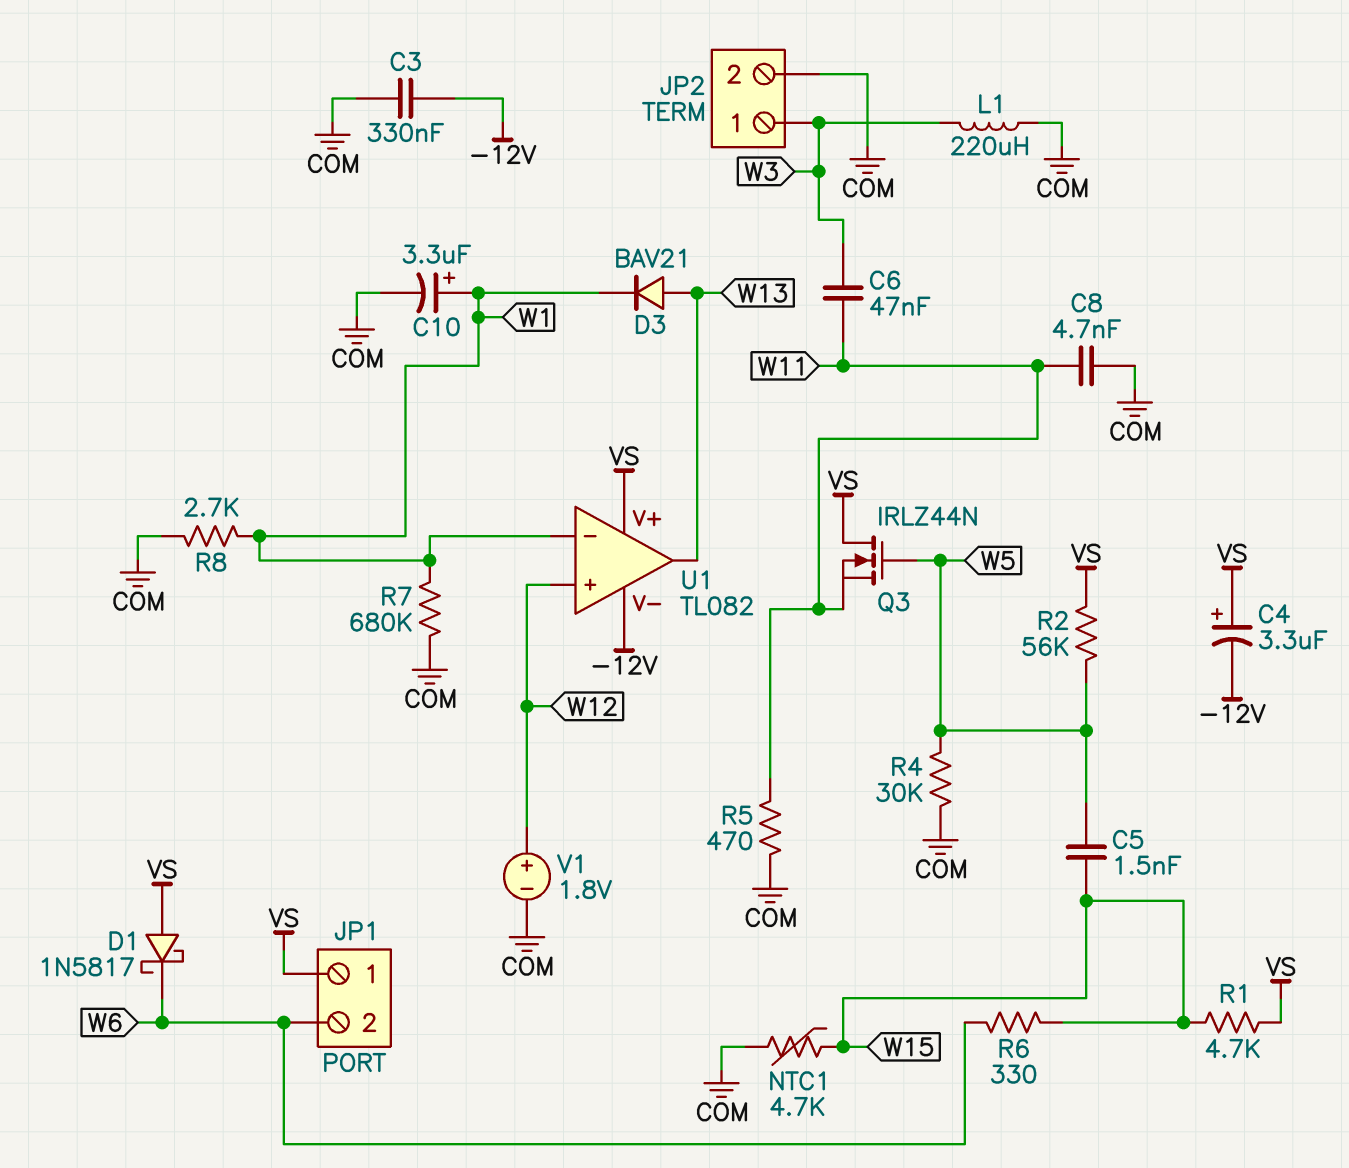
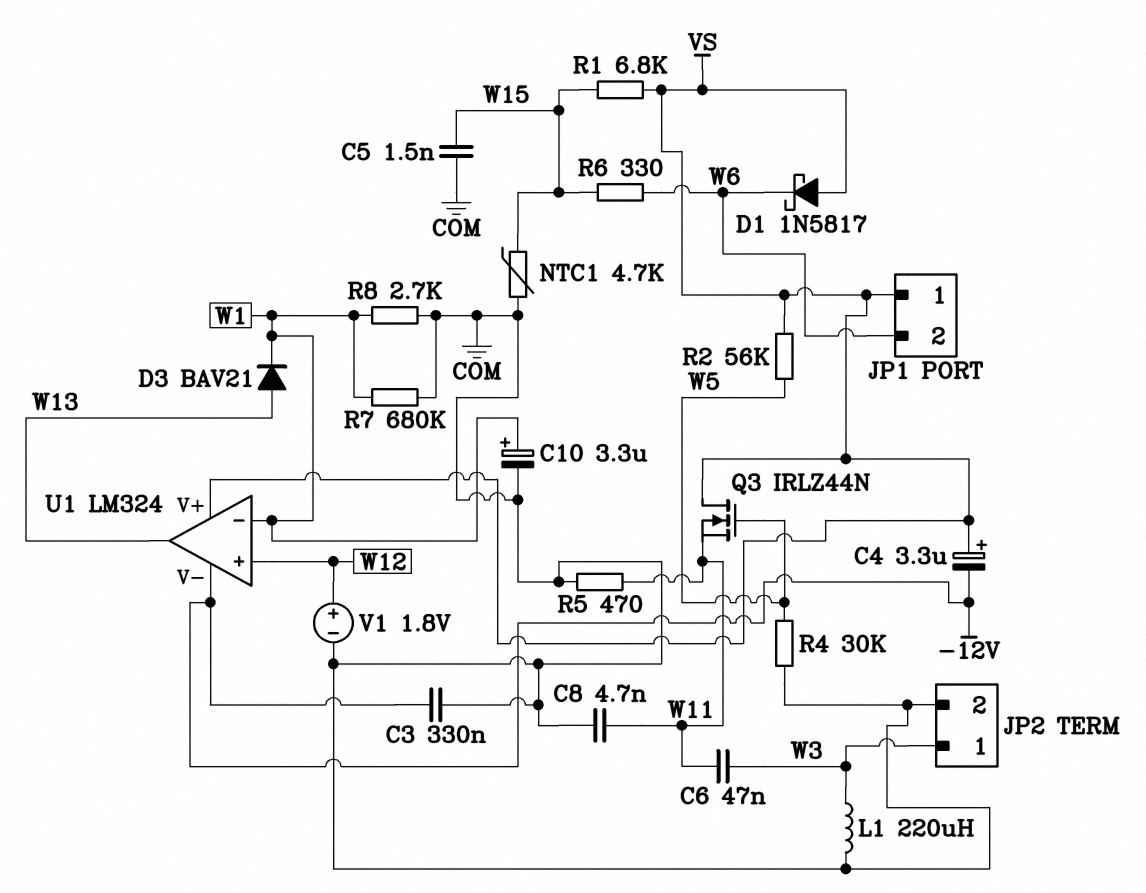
C5: 1.5nF (W5, W15) -> 1.5nF (COM, W15)
R1: 4.7k (VS, W15) -> 6.8k (VS, W15)
U1: TL082 -> LM324

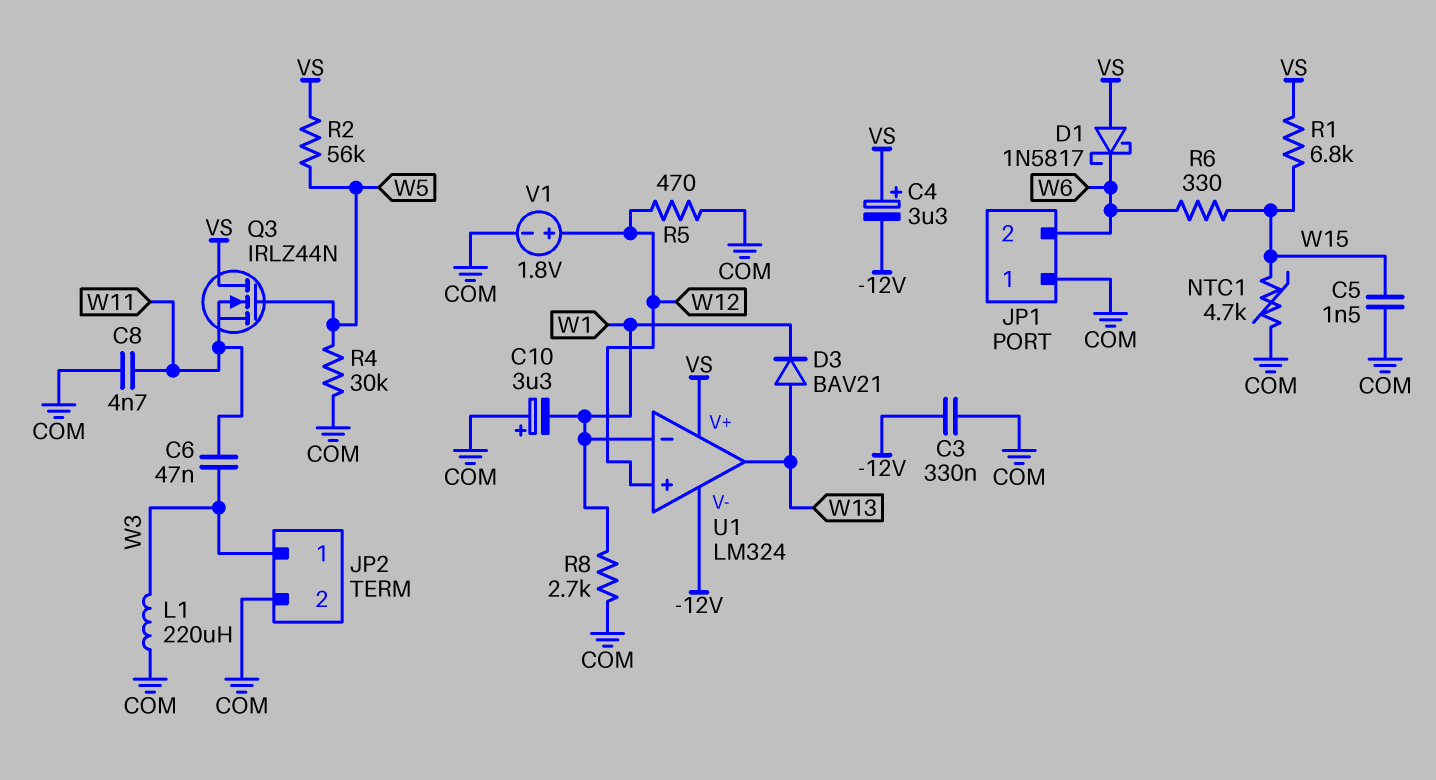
C10: 3.3uF (plus W1, minus COM) -> 3.3uF (plus COM, minus W1)
JP1 pin 1: VS -> COM
R5: 470 (COM, W11) -> 470 (COM, W12)
R7: 680k (COM, W1) -> none

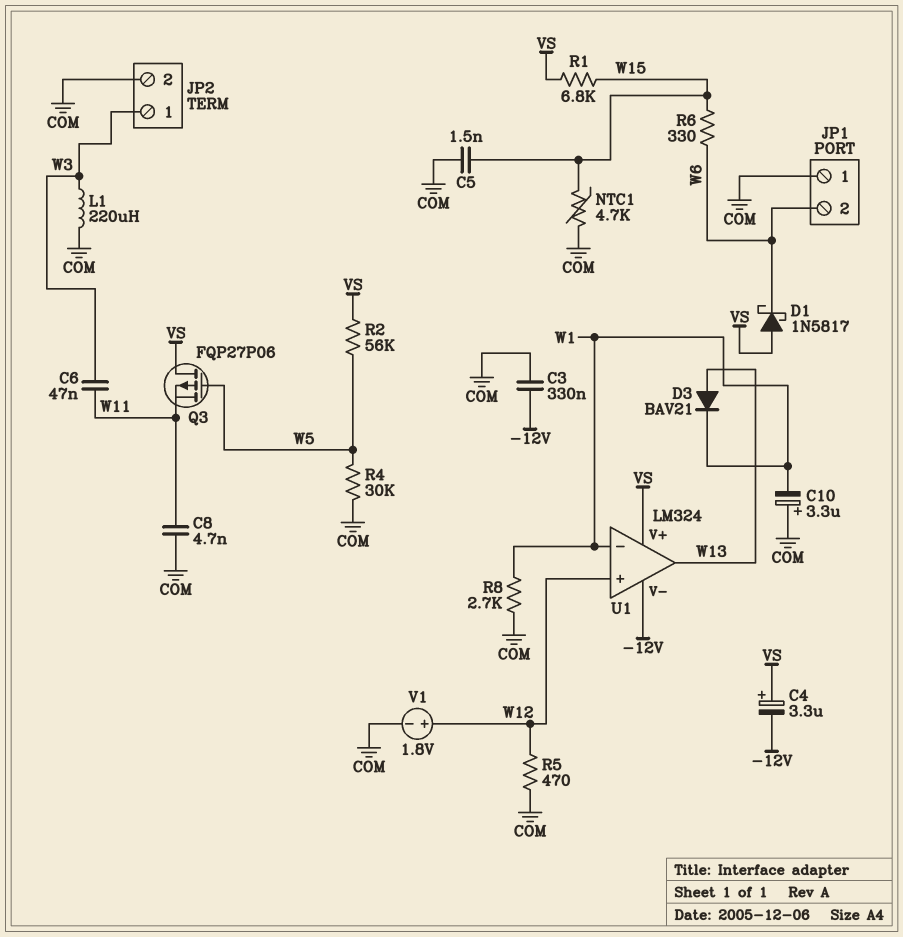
Q3: NMOS IRLZ44N (G W5, D VS, S W11) -> PMOS FQP27P06 (G W5, D VS, S W11)

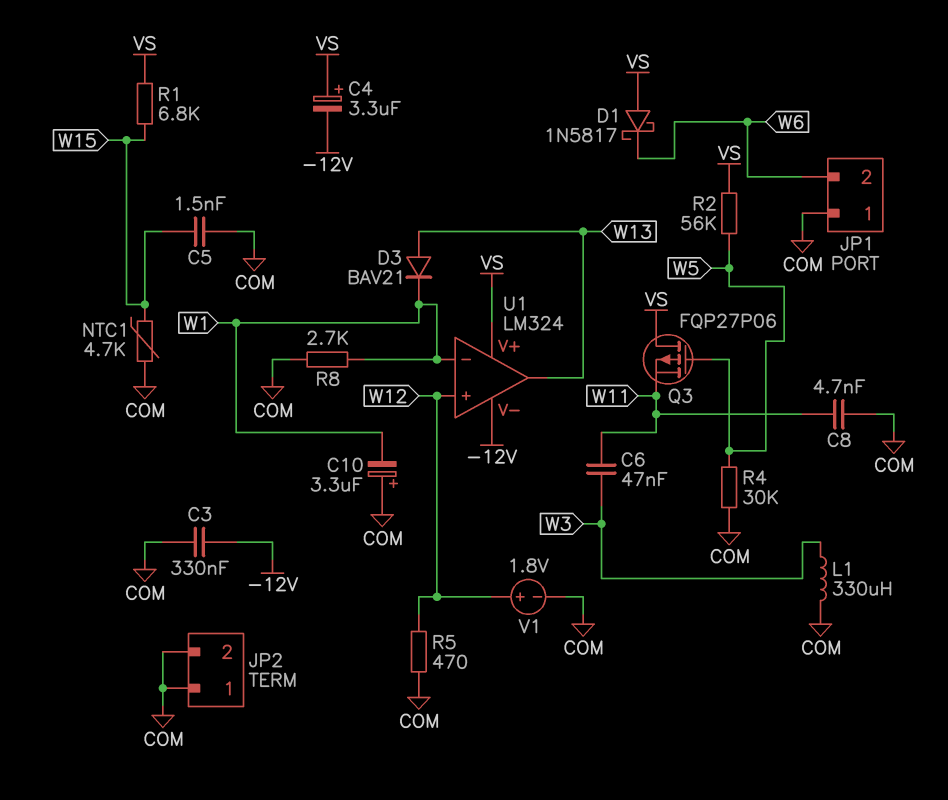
JP2 pin 1: W3 -> COM
L1: 220uH (COM, W3) -> 330uH (COM, W3)
R6: 330 (W6, W15) -> none

